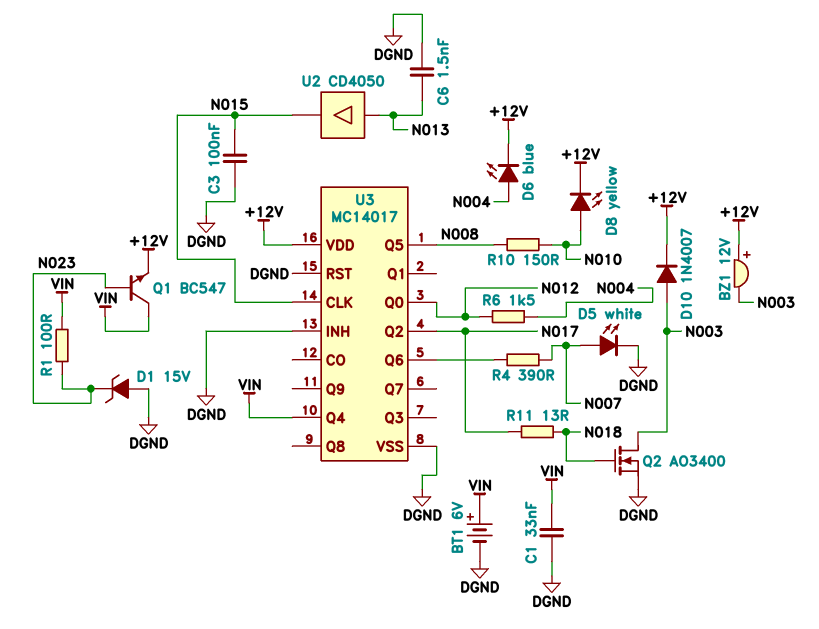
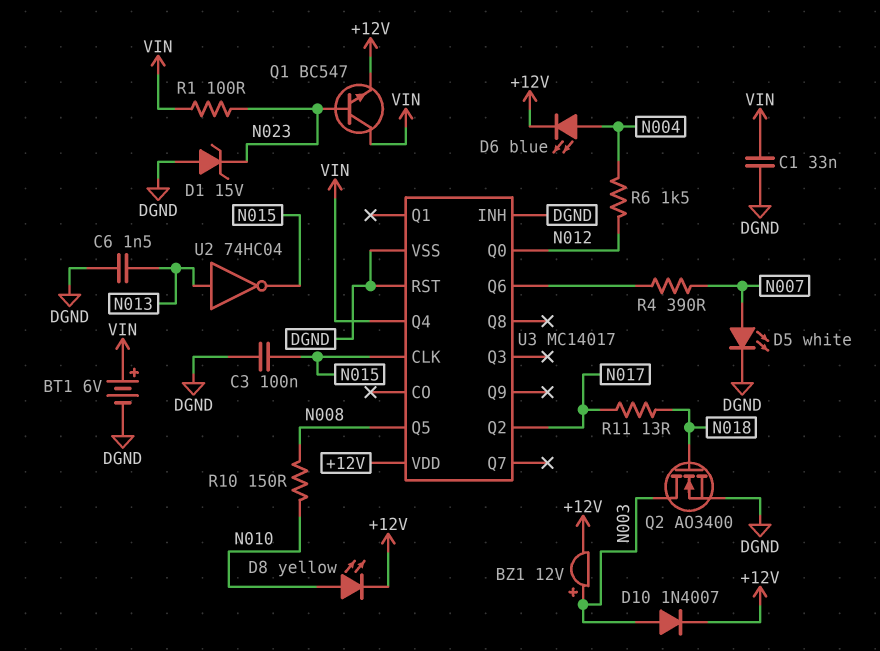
BZ1: buzzer 12V (plus +12V, minus N003) -> buzzer 12V (plus N003, minus +12V)
U2: buffer CD4050 (in N013, out N015) -> NOT 74HC04 (in N013, out N015)

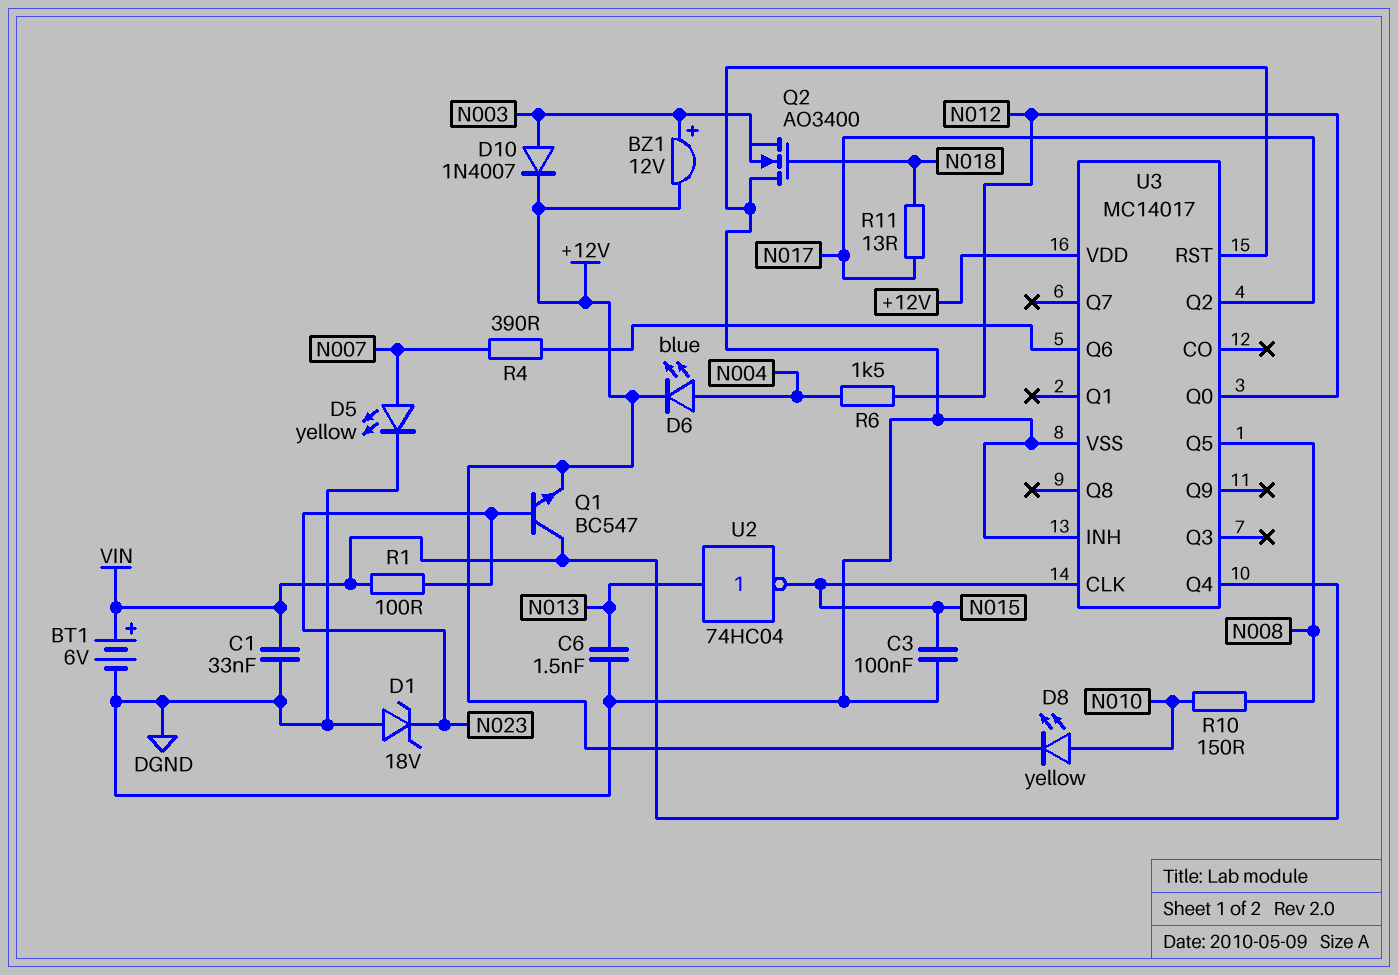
D1: zener 15V (A DGND, K N023) -> zener 18V (A DGND, K N023)
D5: LED white (A N007, K DGND) -> LED yellow (A N007, K DGND)
Q2: NMOS AO3400 (G N018, D N003, S DGND) -> NMOS AO3400 (G N018, D DGND, S N003)

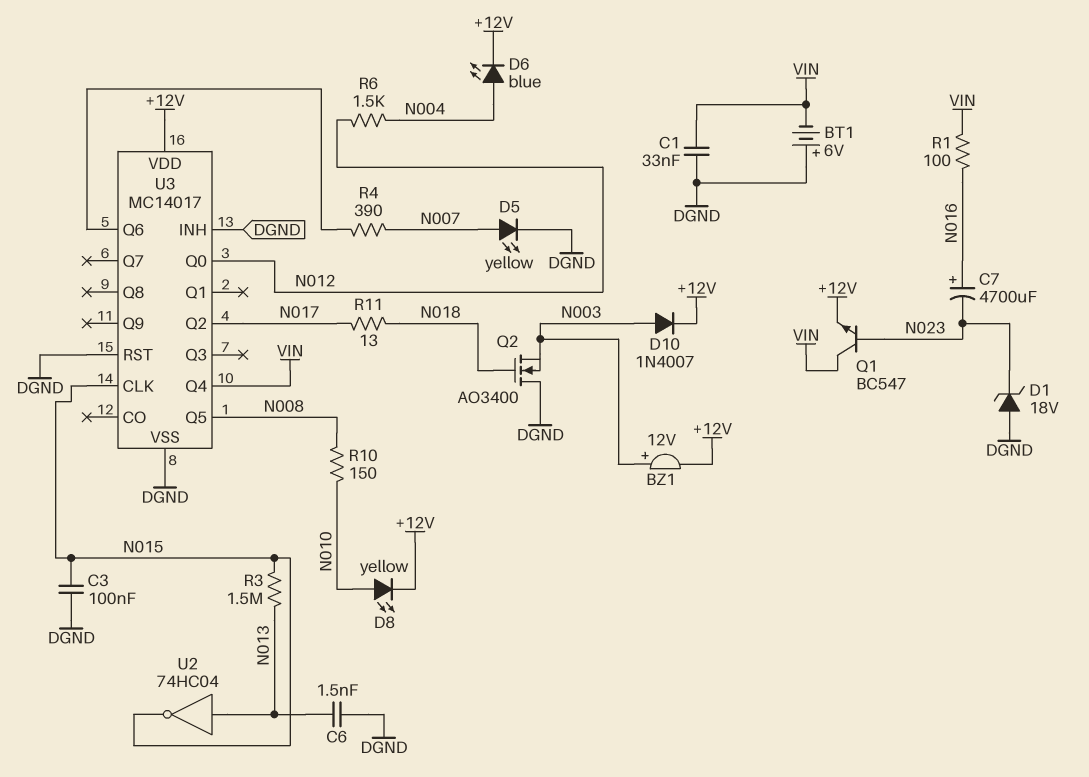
BT1: 6V (plus VIN, minus DGND) -> 6V (plus DGND, minus VIN)
C7: none -> 4700uF (plus N016, minus N023)
R1: 100 (N023, VIN) -> 100 (N016, VIN)
R3: none -> 1.5M (N013, N015)

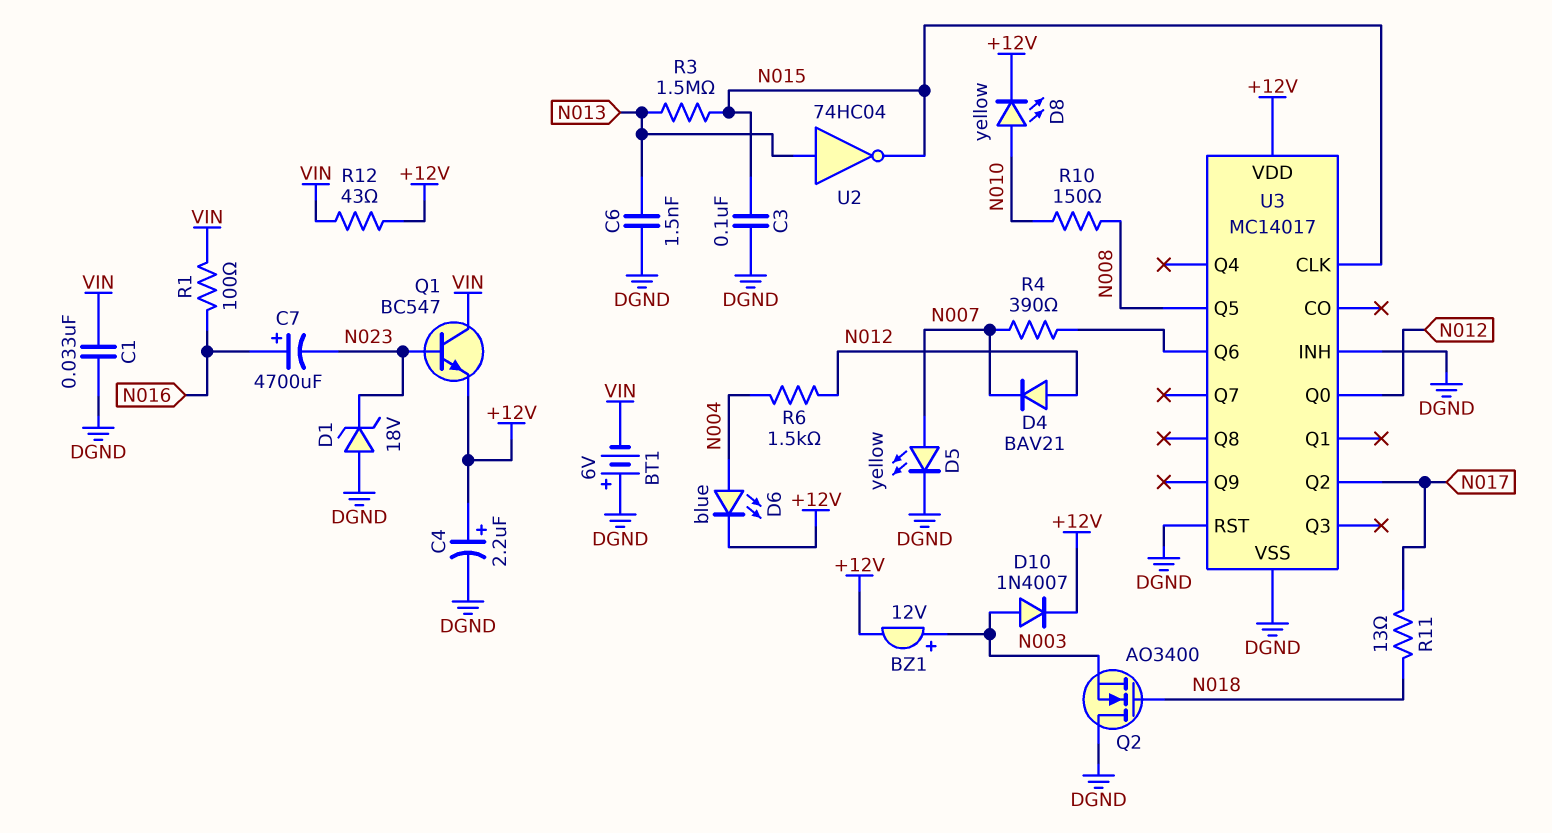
C4: none -> 2.2uF (plus +12V, minus DGND)
D4: none -> diode BAV21 (A N012, K N007)
R12: none -> 43 (+12V, VIN)
U3 pin Q4: VIN -> none

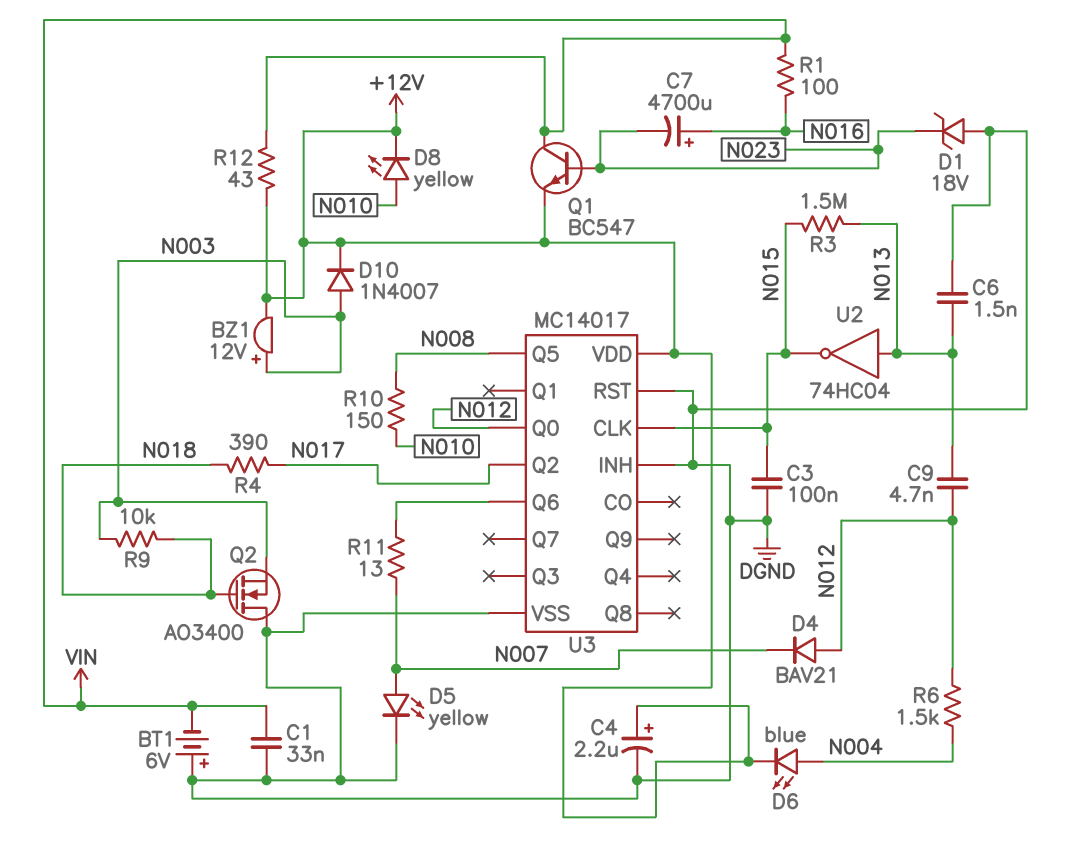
C9: none -> 4.7nF (N012, N013)
R4: 390 (N007, U3/Q6) -> 390 (N017, N018)
R9: none -> 10k (N003, N018)
R11: 13 (N017, N018) -> 13 (N007, U3/Q6)

